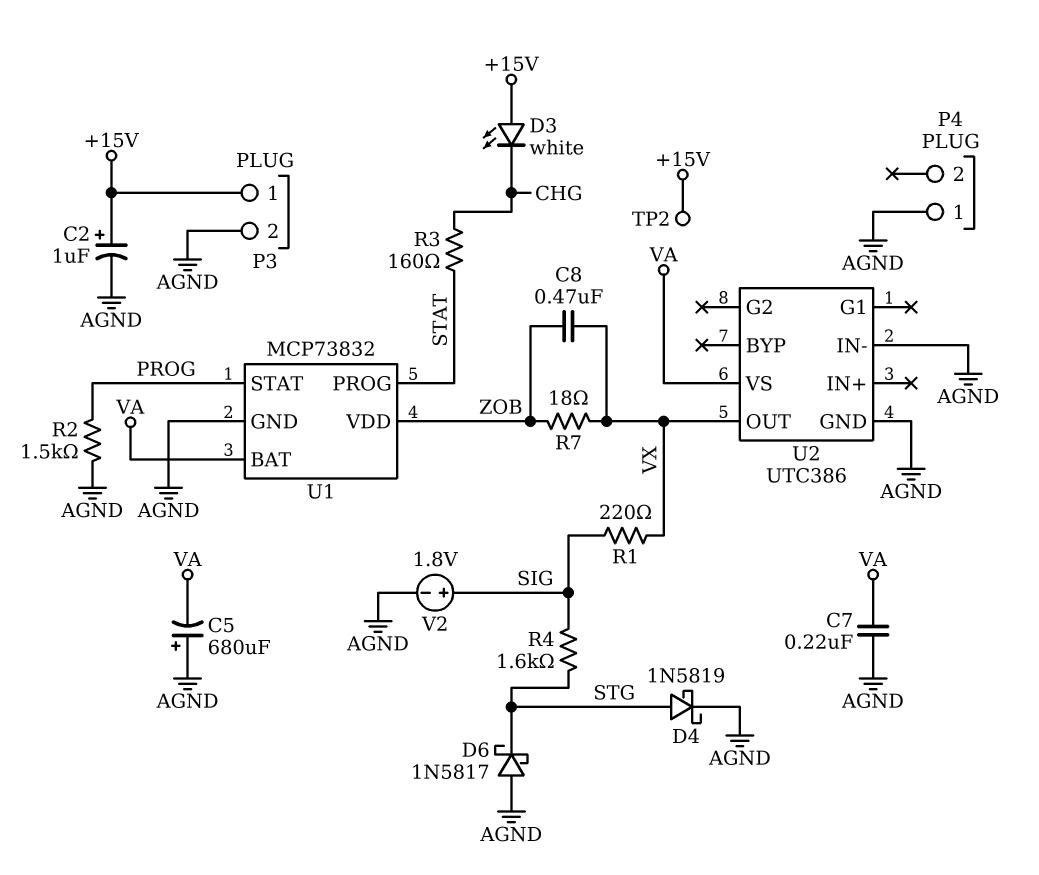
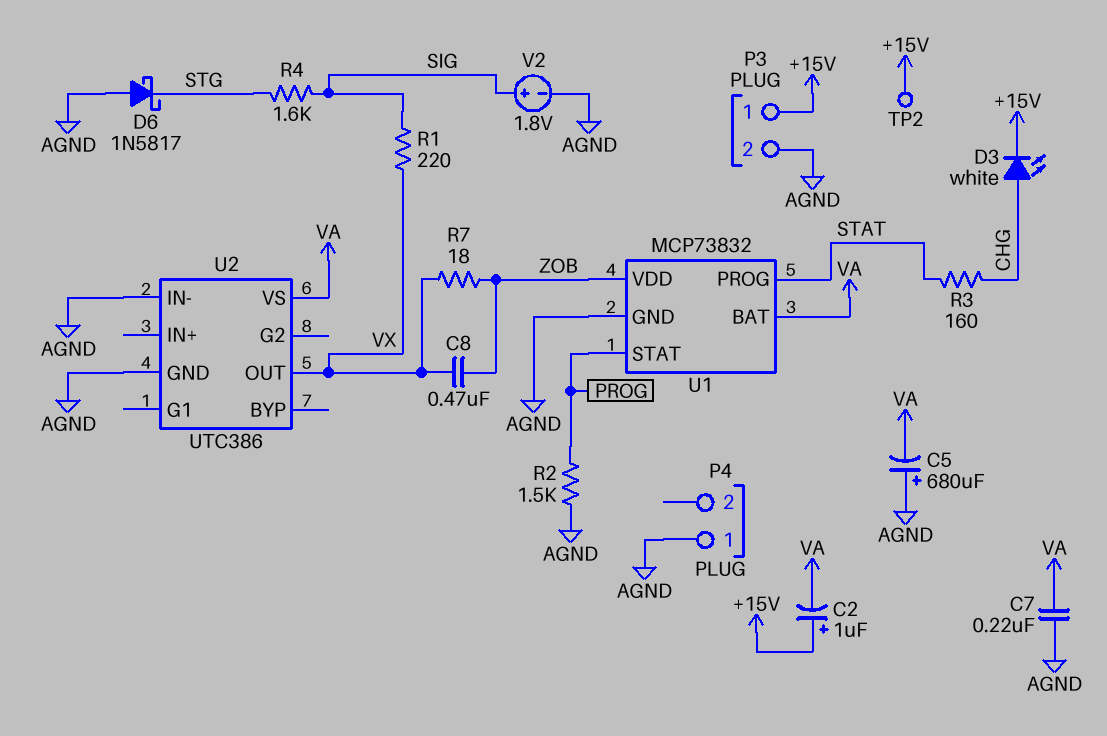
C2: 1uF (plus +15V, minus AGND) -> 1uF (plus +15V, minus VA)
D3: LED white (A +15V, K CHG) -> LED white (A CHG, K +15V)
D4: schottky 1N5819 (A STG, K AGND) -> none

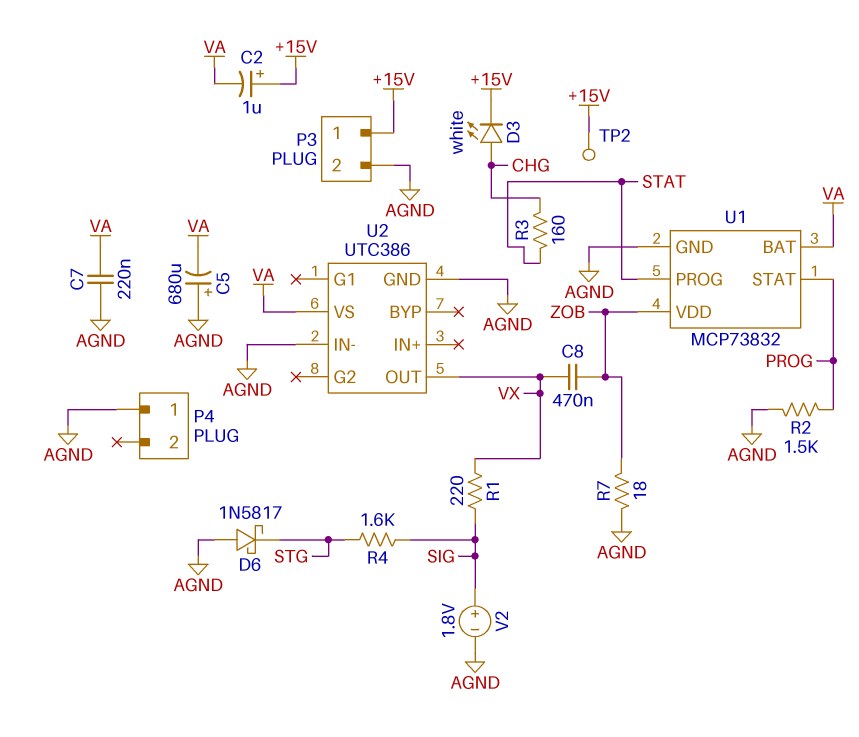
R7: 18 (VX, ZOB) -> 18 (AGND, ZOB)

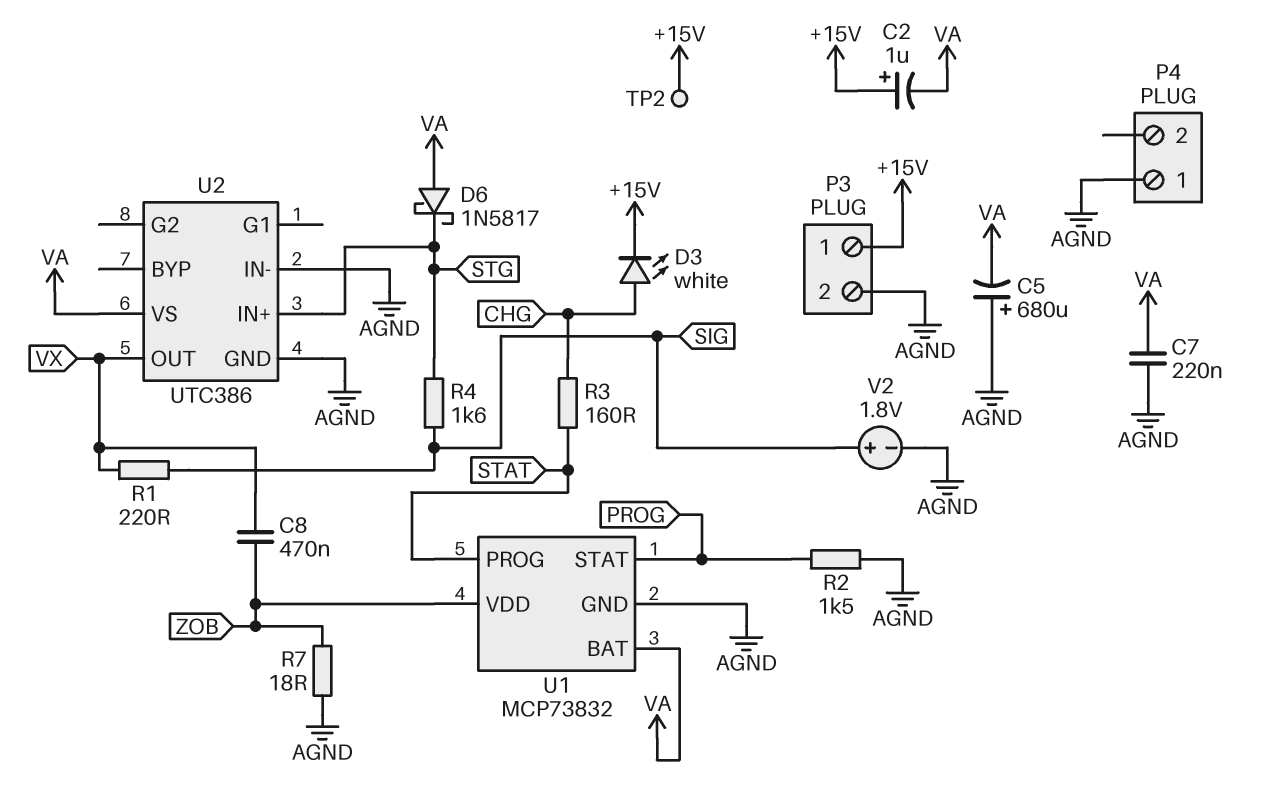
D6: schottky 1N5817 (A AGND, K STG) -> schottky 1N5817 (A VA, K STG)
U2 pin IN+: none -> STG

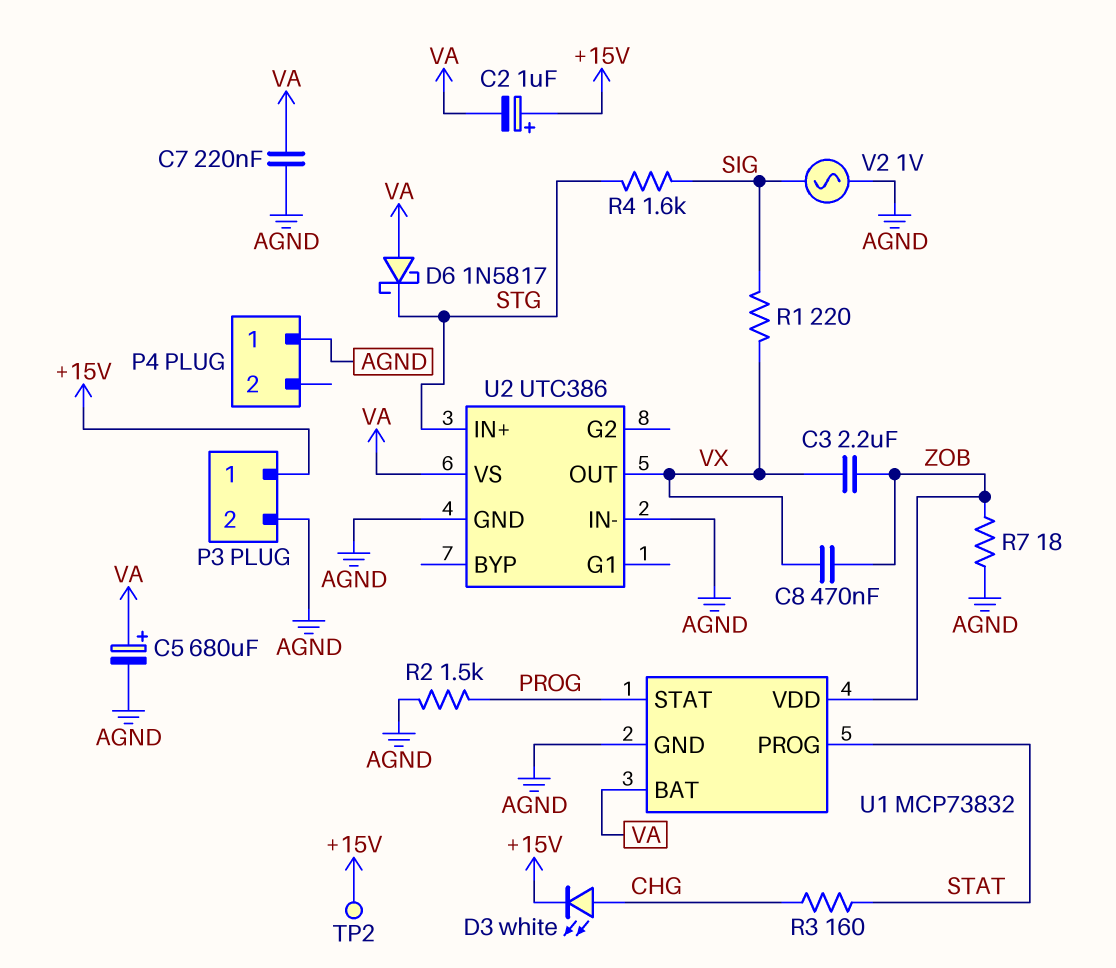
C3: none -> 2.2uF (VX, ZOB)
C5: 680uF (plus AGND, minus VA) -> 680uF (plus VA, minus AGND)
V2: 1.8V (plus SIG, minus AGND) -> AC 1V (AGND, SIG)

